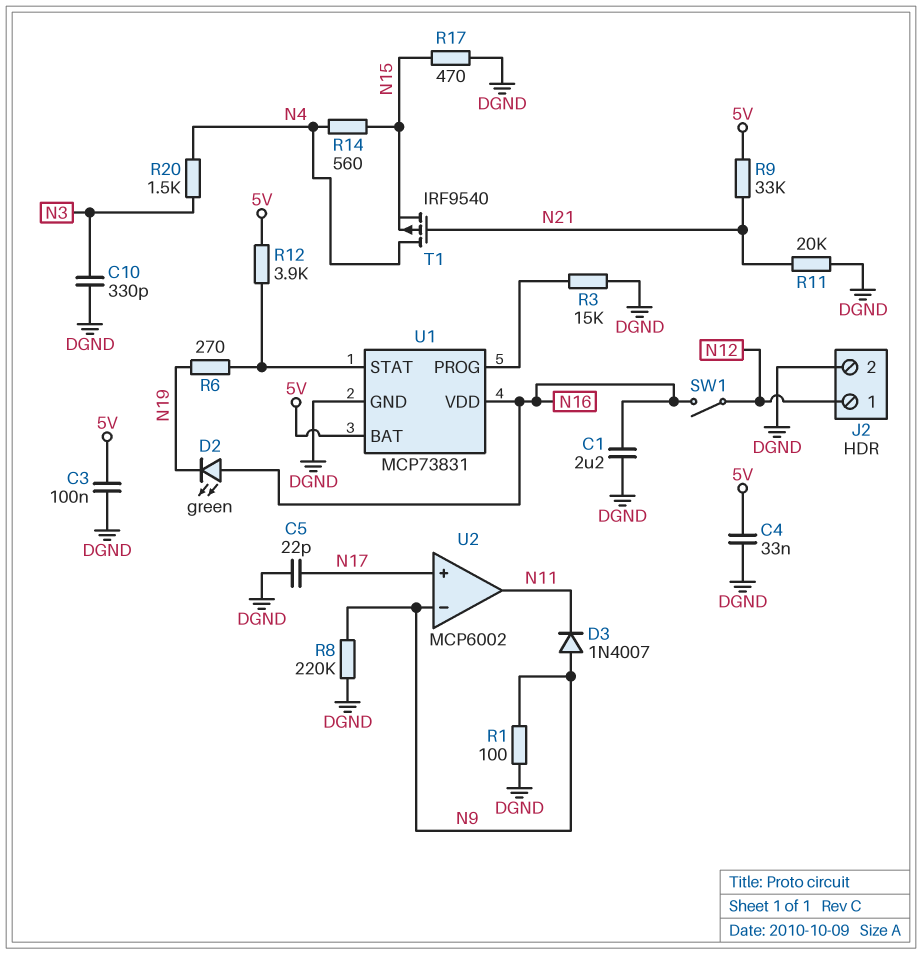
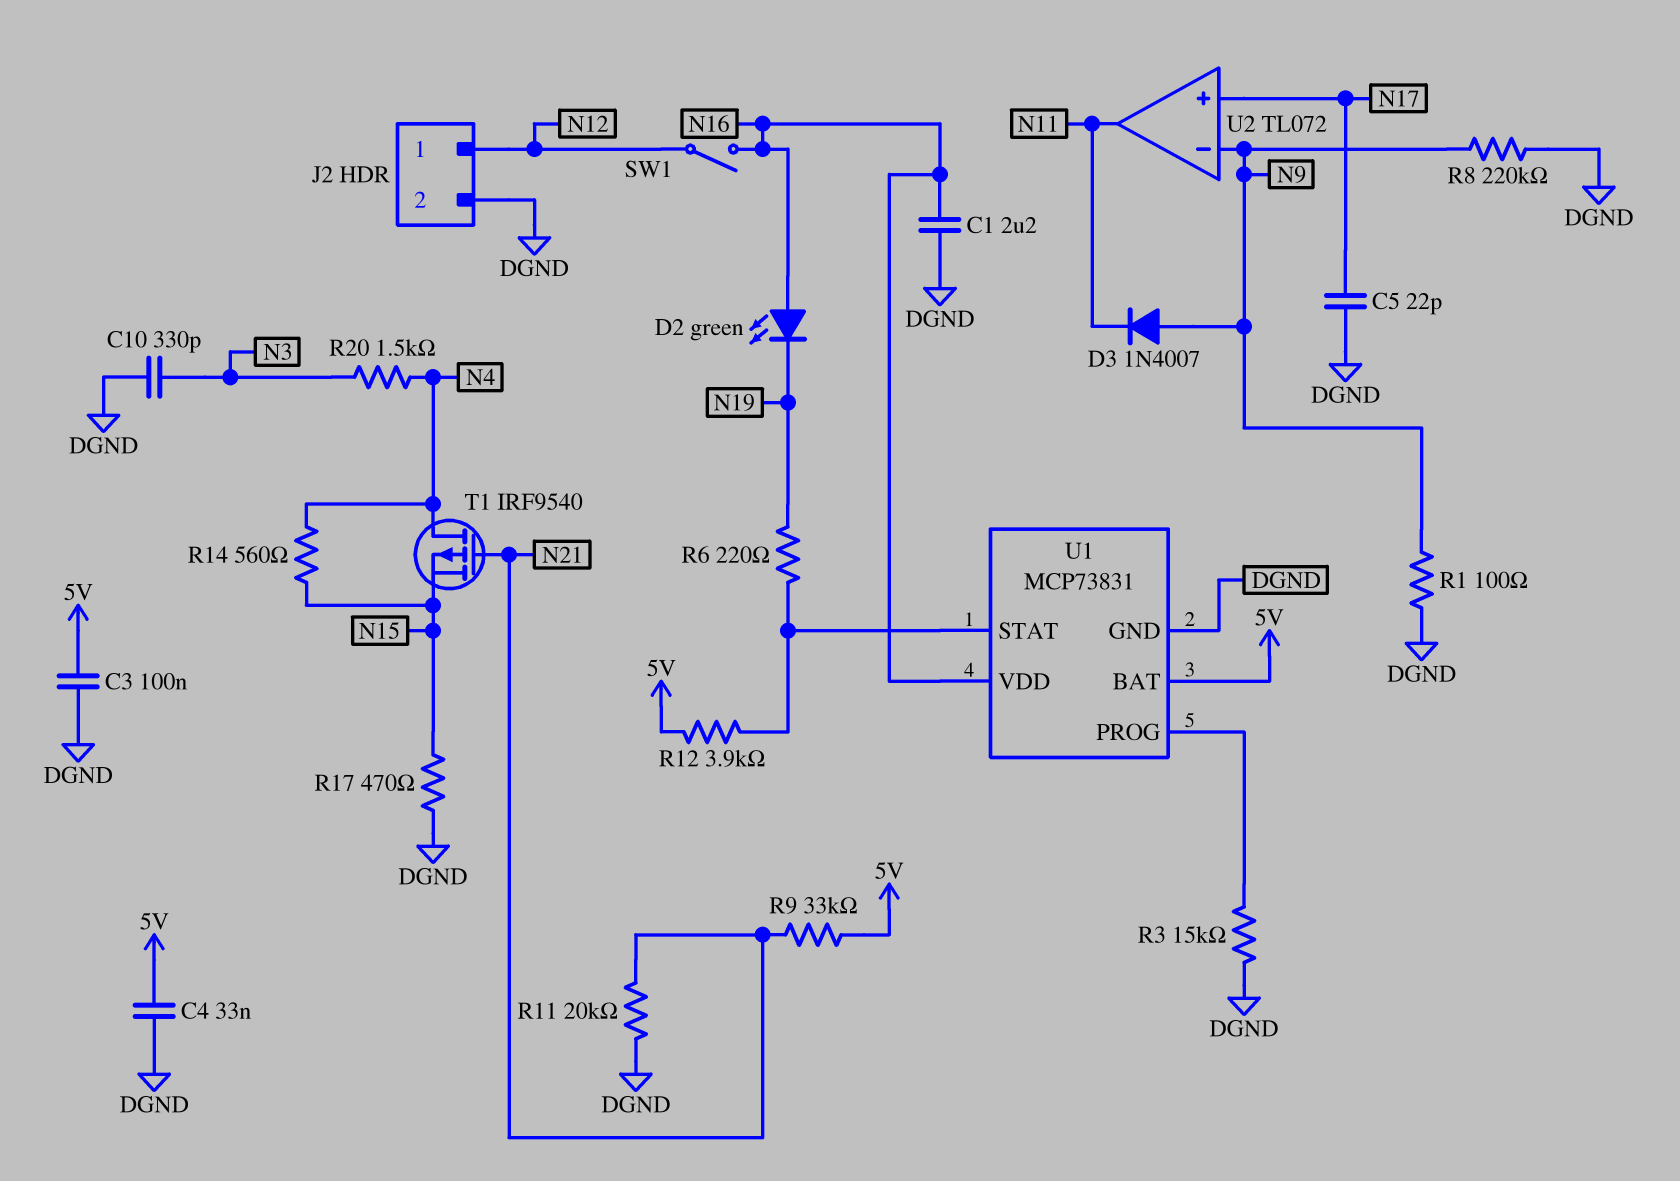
R6: 270 (N19, U1/STAT) -> 220 (N19, U1/STAT)
U2: MCP6002 -> TL072

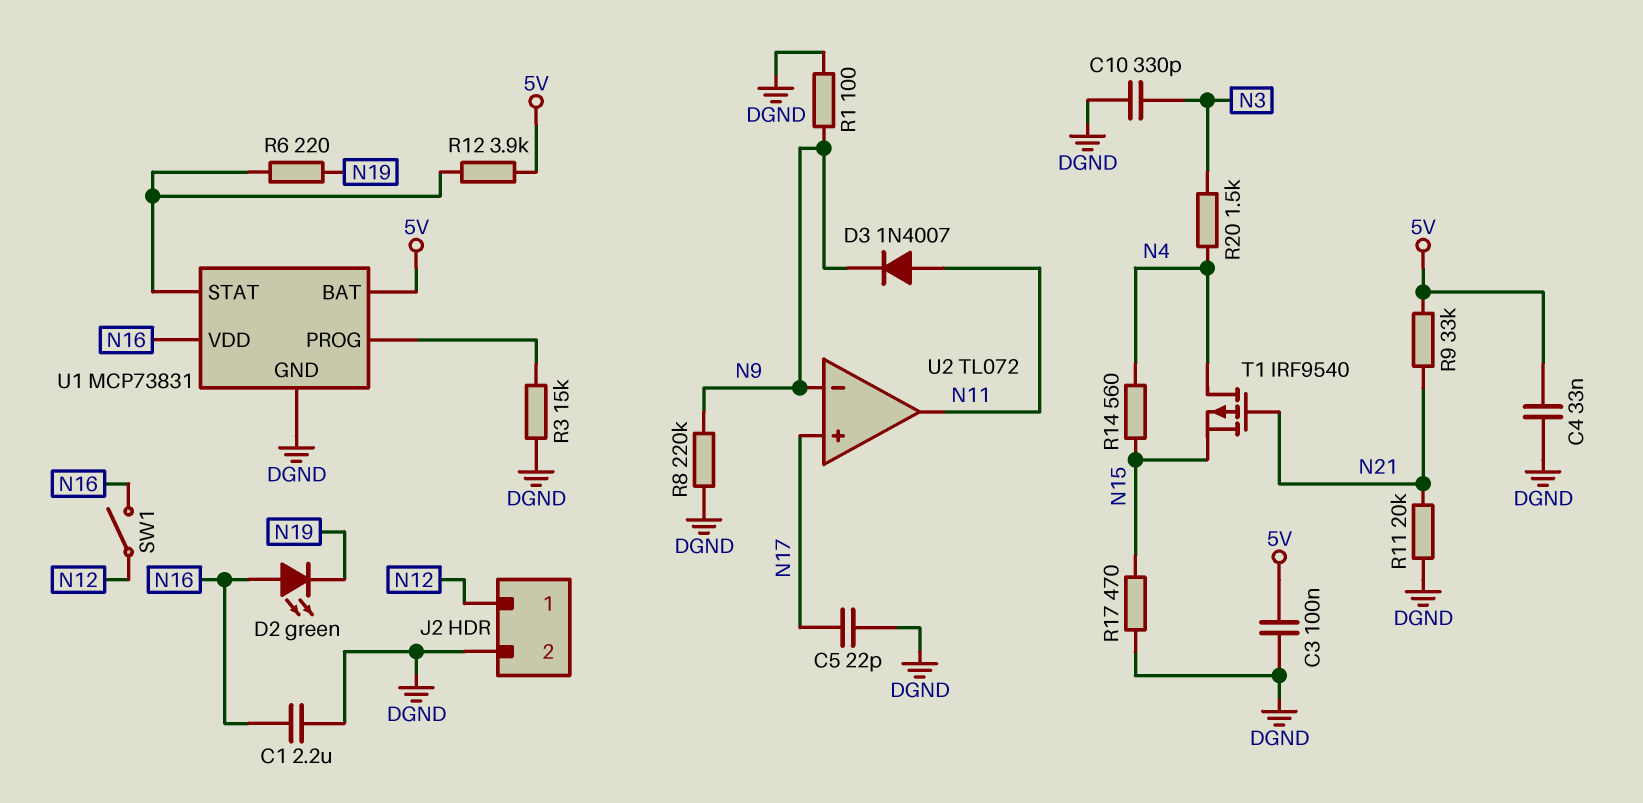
D3: diode 1N4007 (A N9, K N11) -> diode 1N4007 (A N11, K N9)

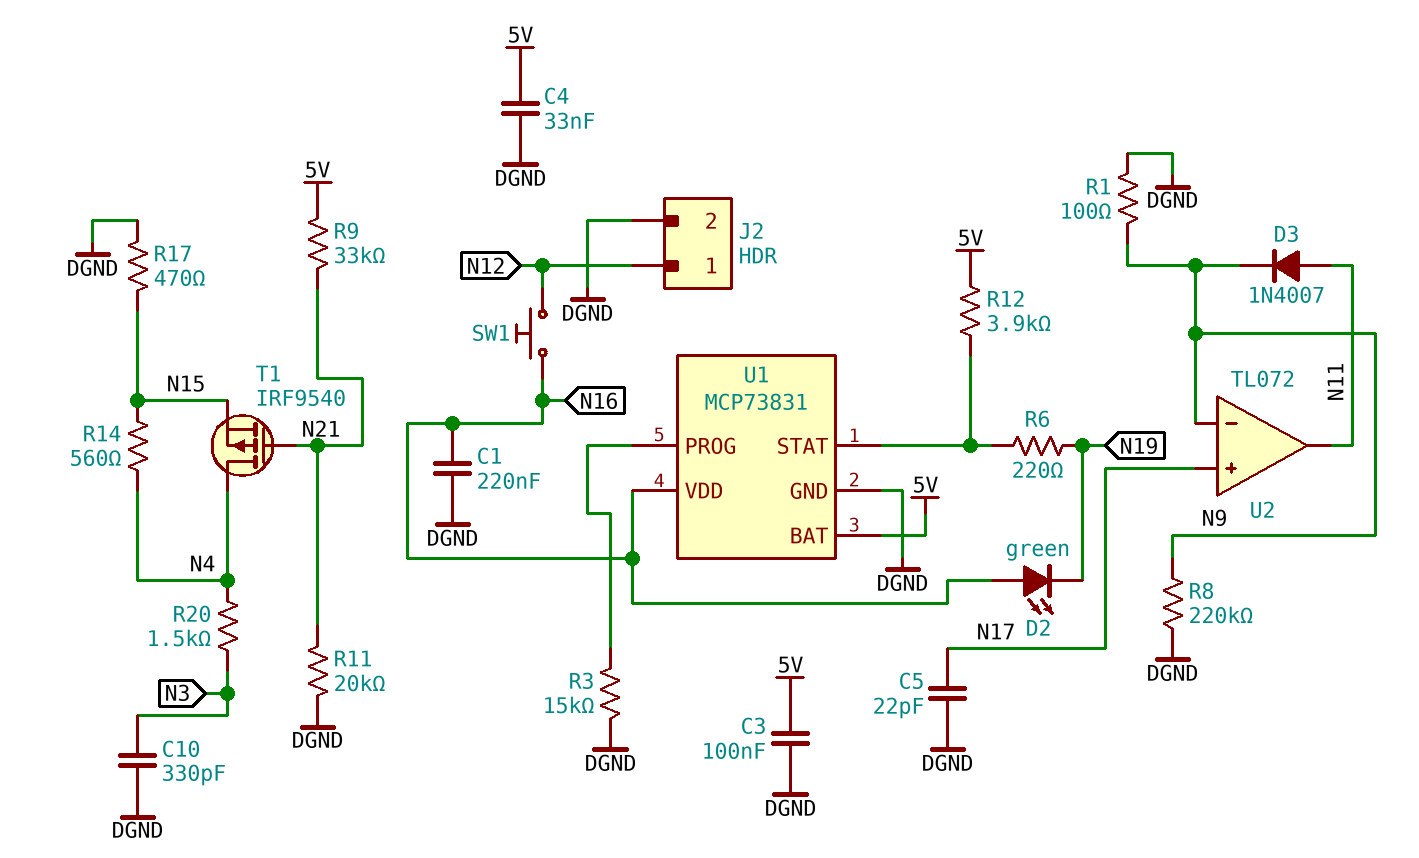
C1: 2.2uF (DGND, N16) -> 220nF (DGND, N16)
SW1: switch (N12, N16) -> button (N12, N16)

